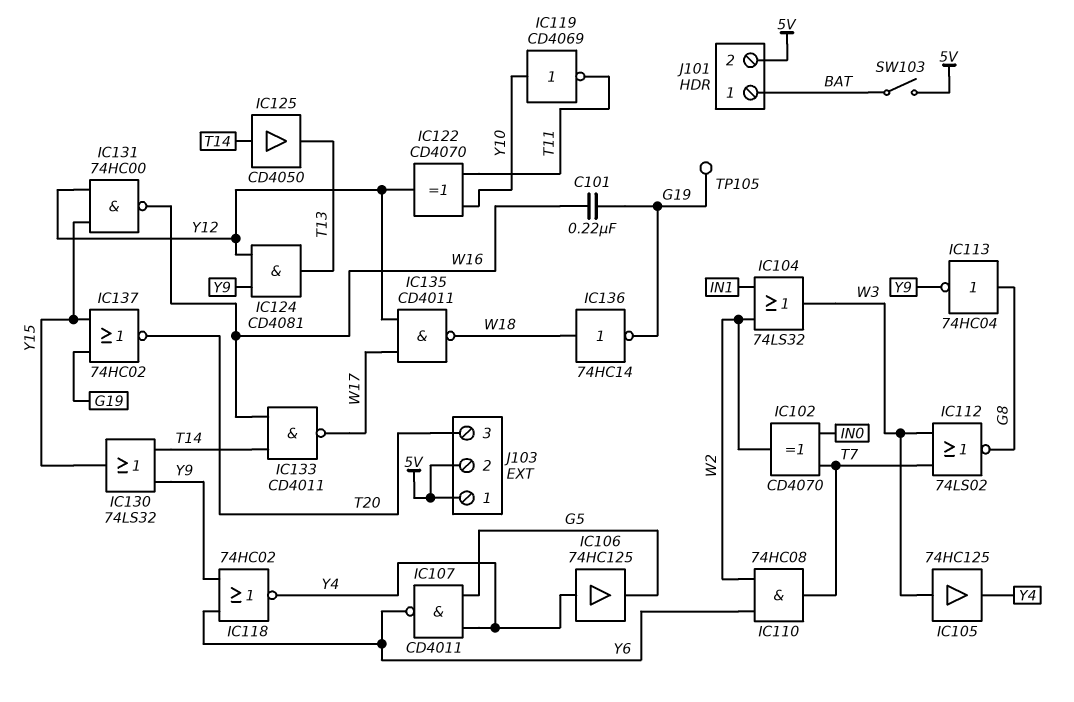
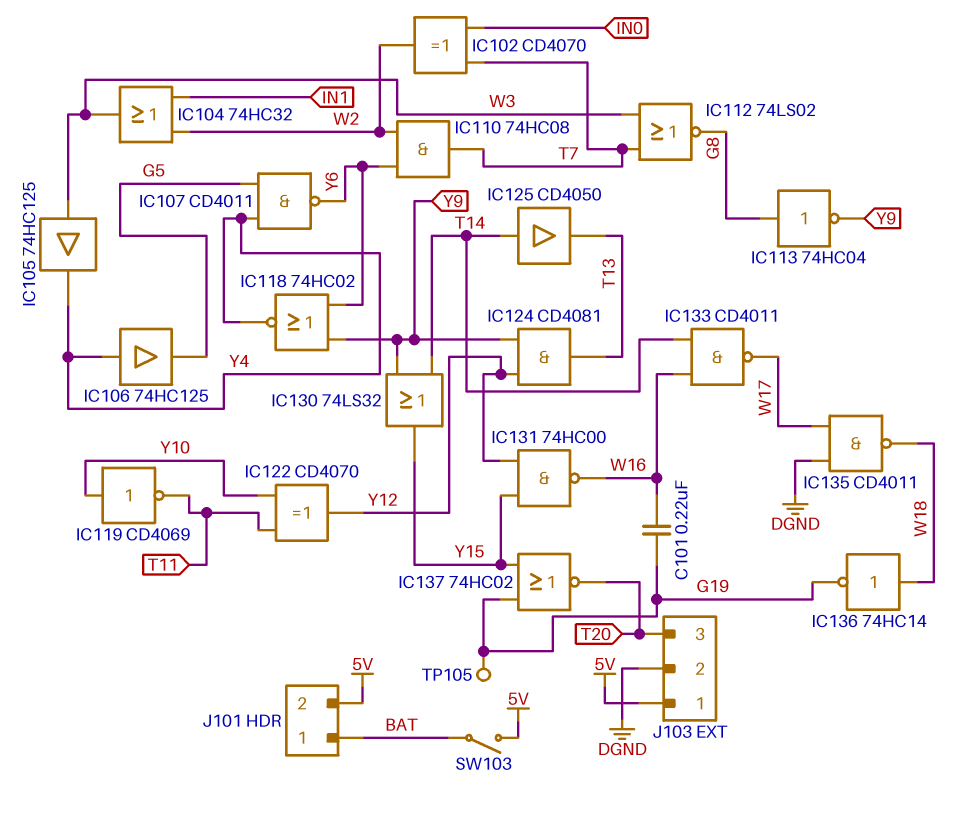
IC104: OR 74LS32 (in IN1, in W2, out W3) -> OR 74HC32 (in IN1, in W2, out W3)
IC135: NAND CD4011 (in W17, in Y12, out W18) -> NAND CD4011 (in DGND, in W17, out W18)
J103 pin 2: 5V -> DGND

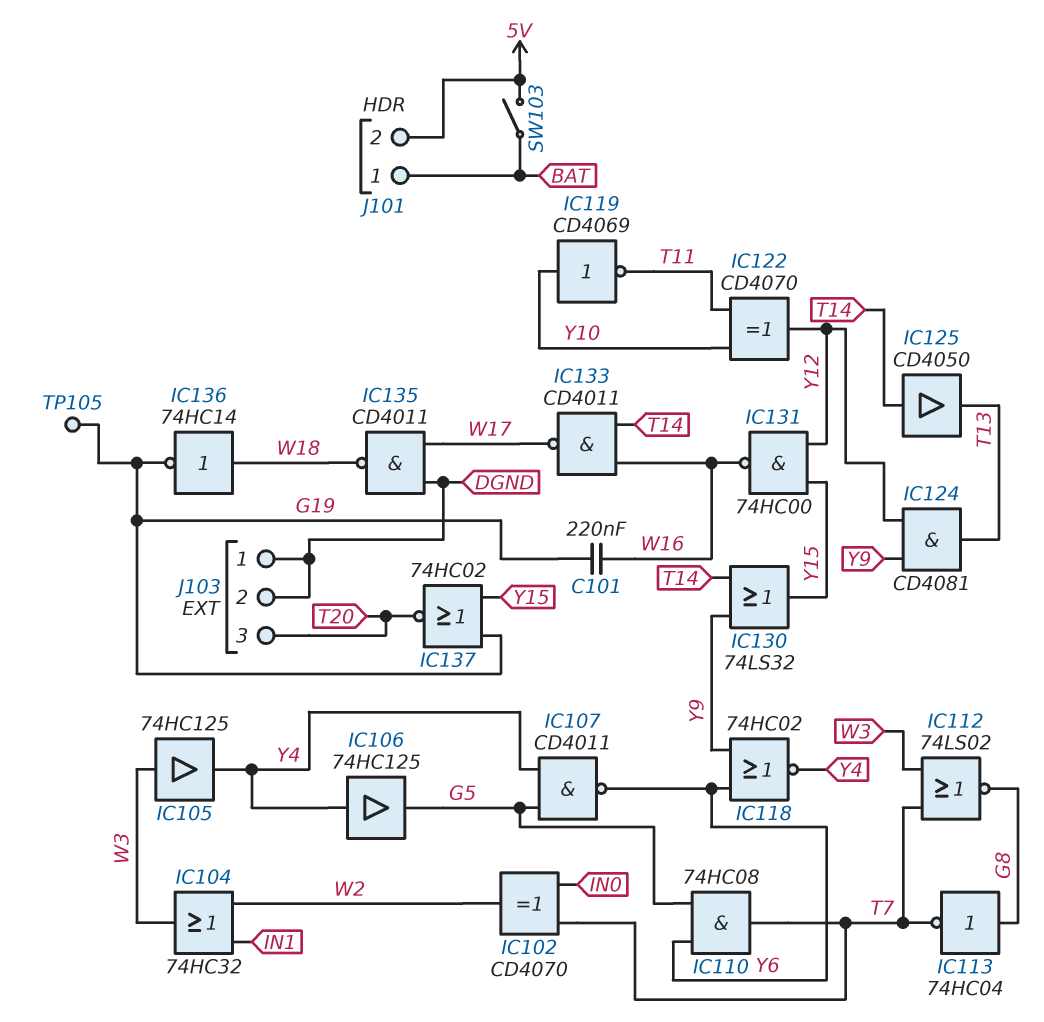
IC110: AND 74HC08 (in W2, in Y6, out T7) -> AND 74HC08 (in G5, in Y6, out T7)
IC113: NOT 74HC04 (in G8, out Y9) -> NOT 74HC04 (in G8, out T7)
J103 pin 1: 5V -> DGND

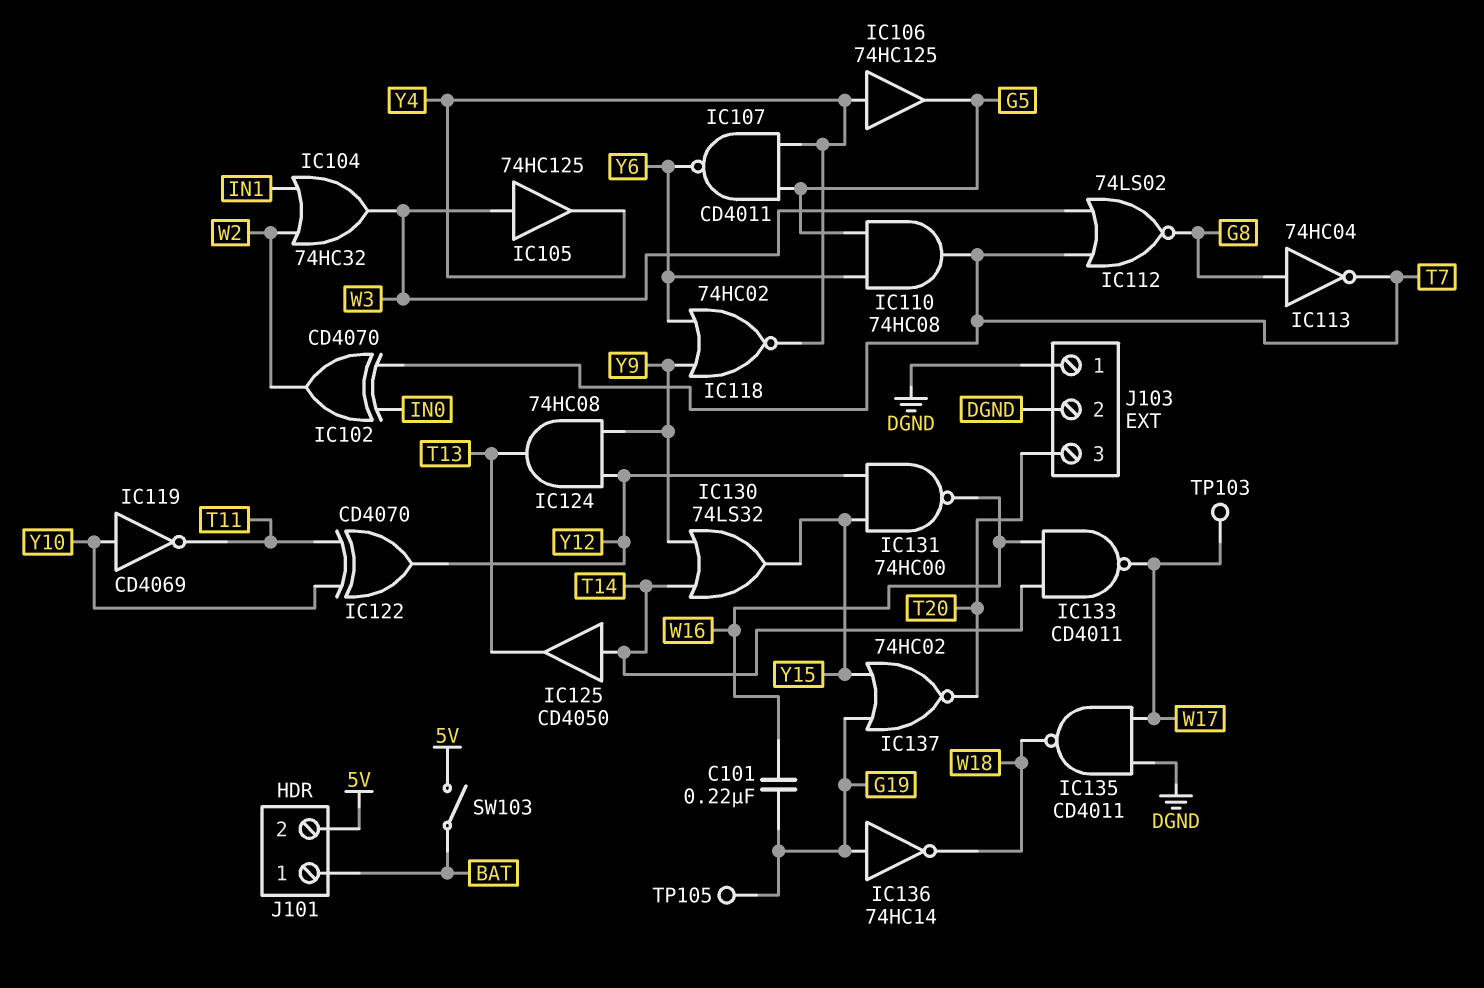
IC124: AND CD4081 (in Y9, in Y12, out T13) -> AND 74HC08 (in Y9, in Y12, out T13)
IC136: NOT 74HC14 (in W18, out G19) -> NOT 74HC14 (in G19, out W18)
TP103: none -> test point (W17)

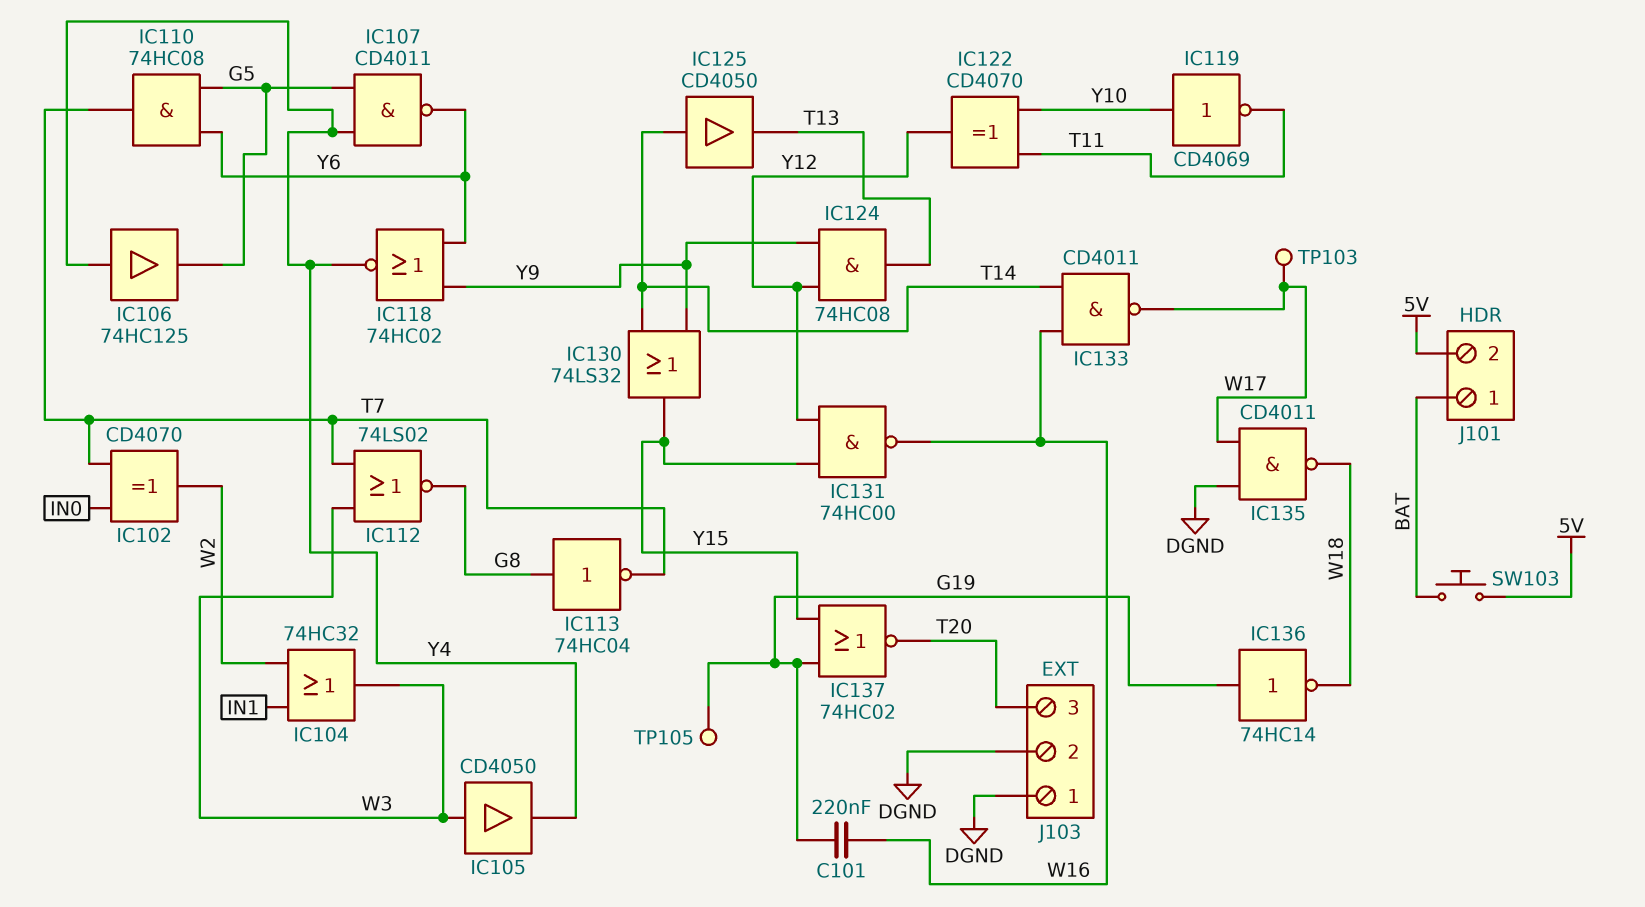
IC105: buffer 74HC125 (in W3, out Y4) -> buffer CD4050 (in W3, out Y4)
SW103: switch (5V, BAT) -> button (5V, BAT)

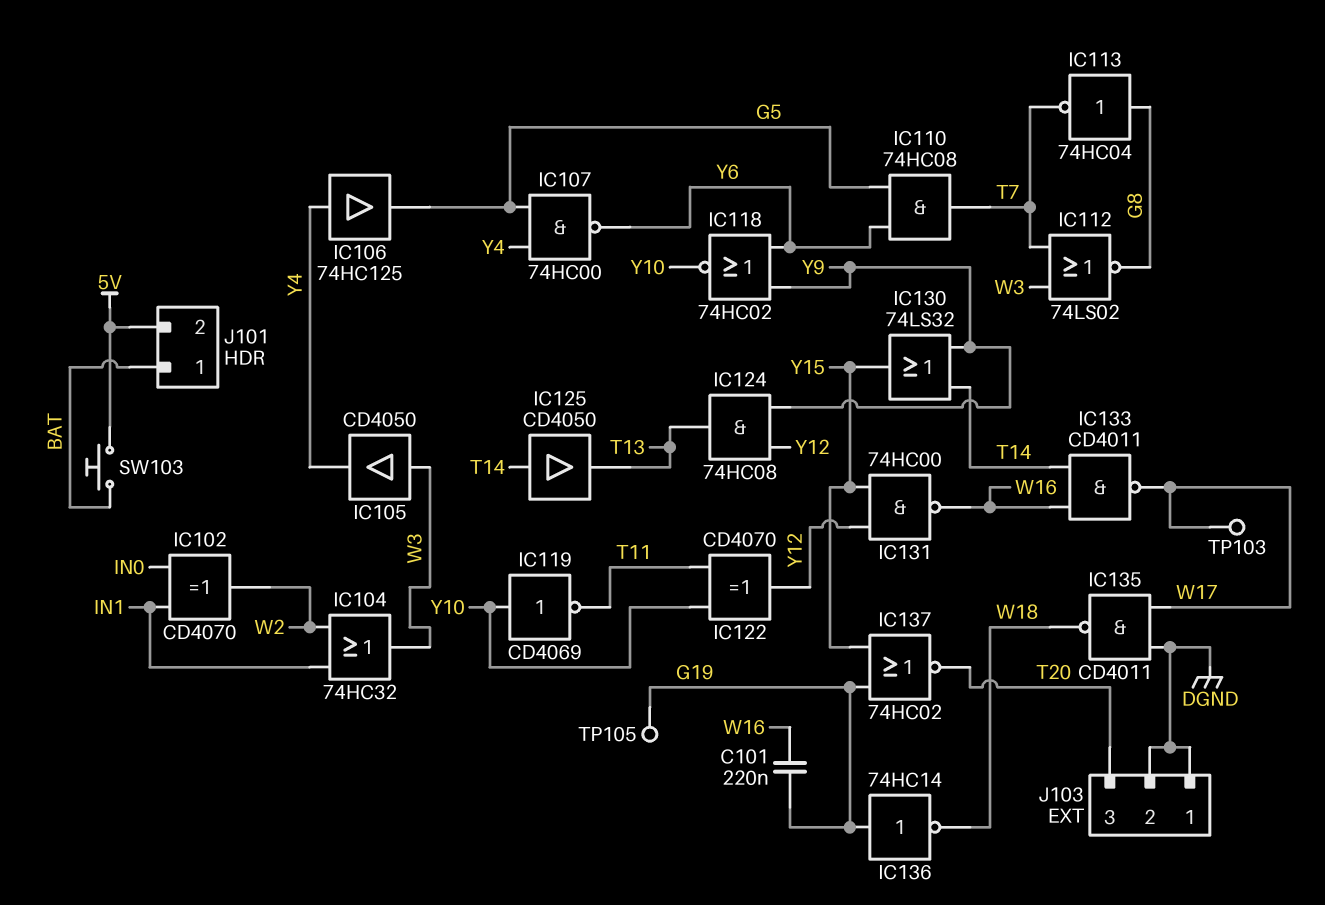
IC102: XOR CD4070 (in IN0, in T7, out W2) -> XOR CD4070 (in IN0, in IN1, out W2)
IC107: NAND CD4011 (in G5, in Y4, out Y6) -> NAND 74HC00 (in G5, in Y4, out Y6)
IC118: NOR 74HC02 (in Y6, in Y9, out Y4) -> NOR 74HC02 (in Y6, in Y9, out Y10)

